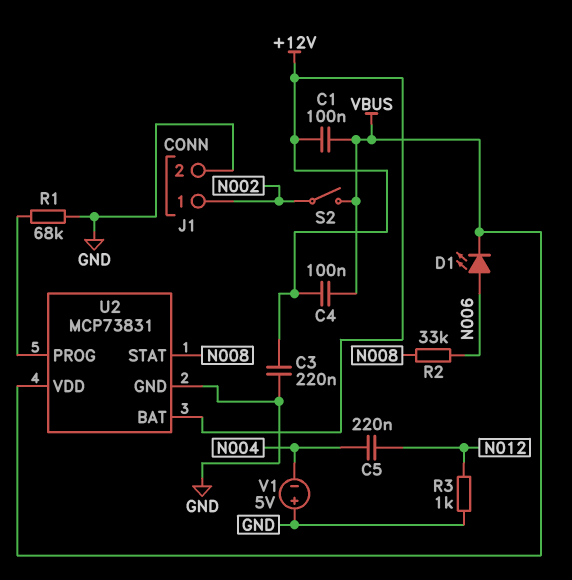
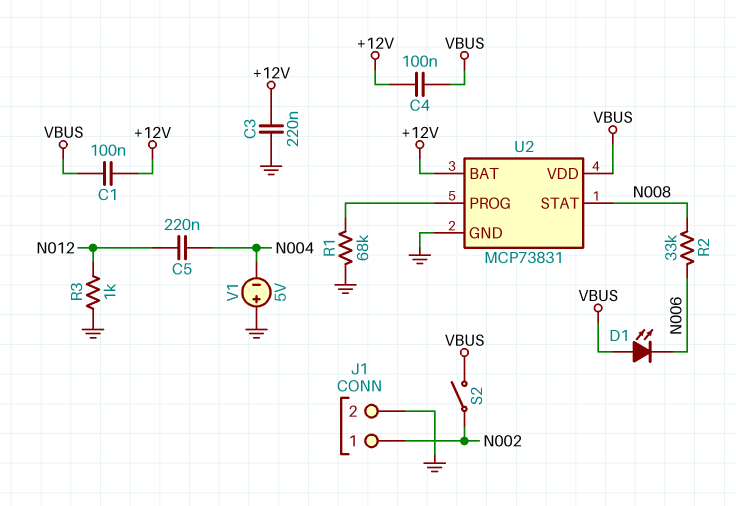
D1: LED (A N006, K VBUS) -> LED (A VBUS, K N006)

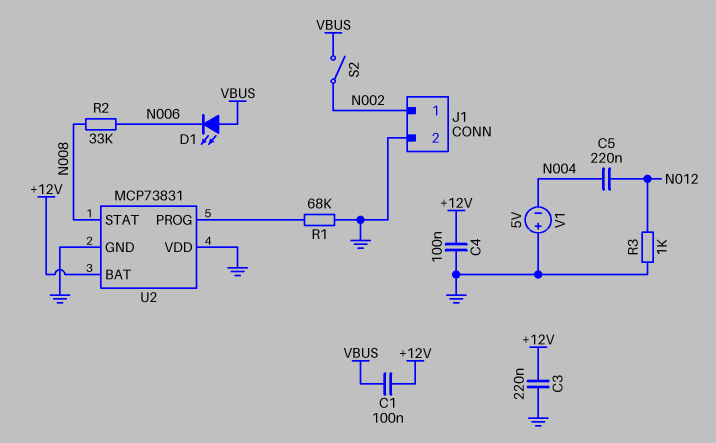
C4: 100nF (+12V, VBUS) -> 100nF (+12V, GND)
U2 pin VDD: VBUS -> GND

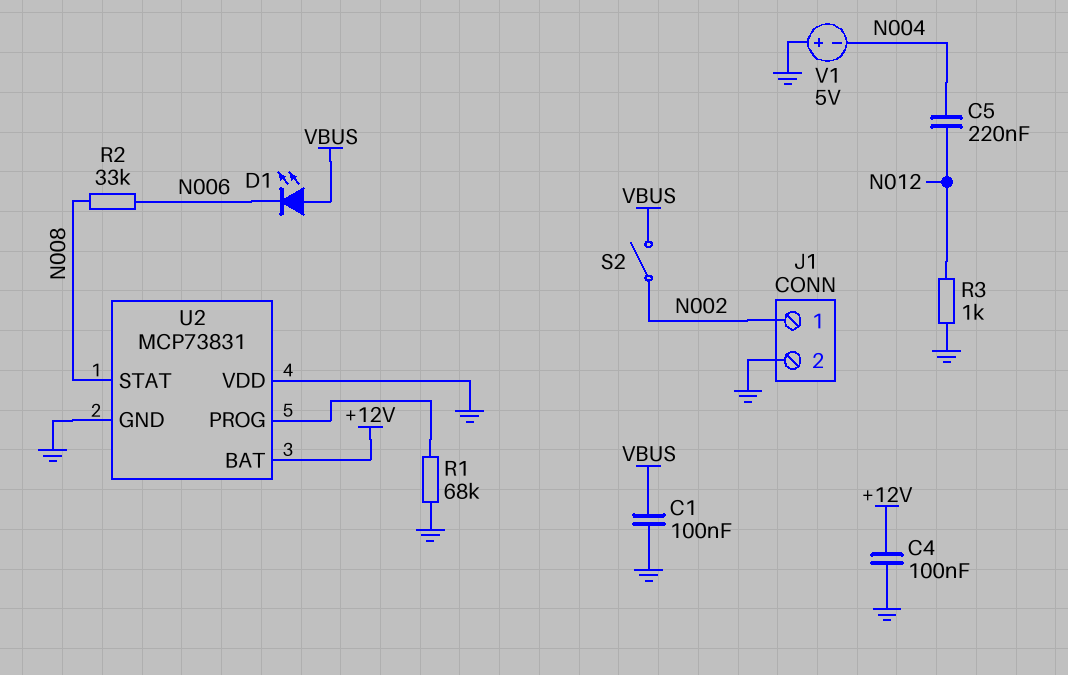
C1: 100nF (+12V, VBUS) -> 100nF (GND, VBUS)
C3: 220nF (+12V, GND) -> none

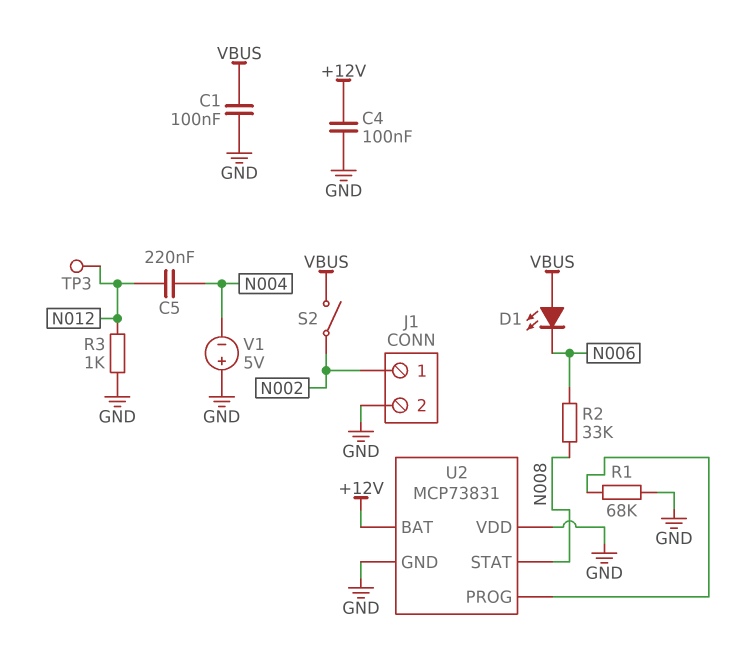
TP3: none -> test point (N012)

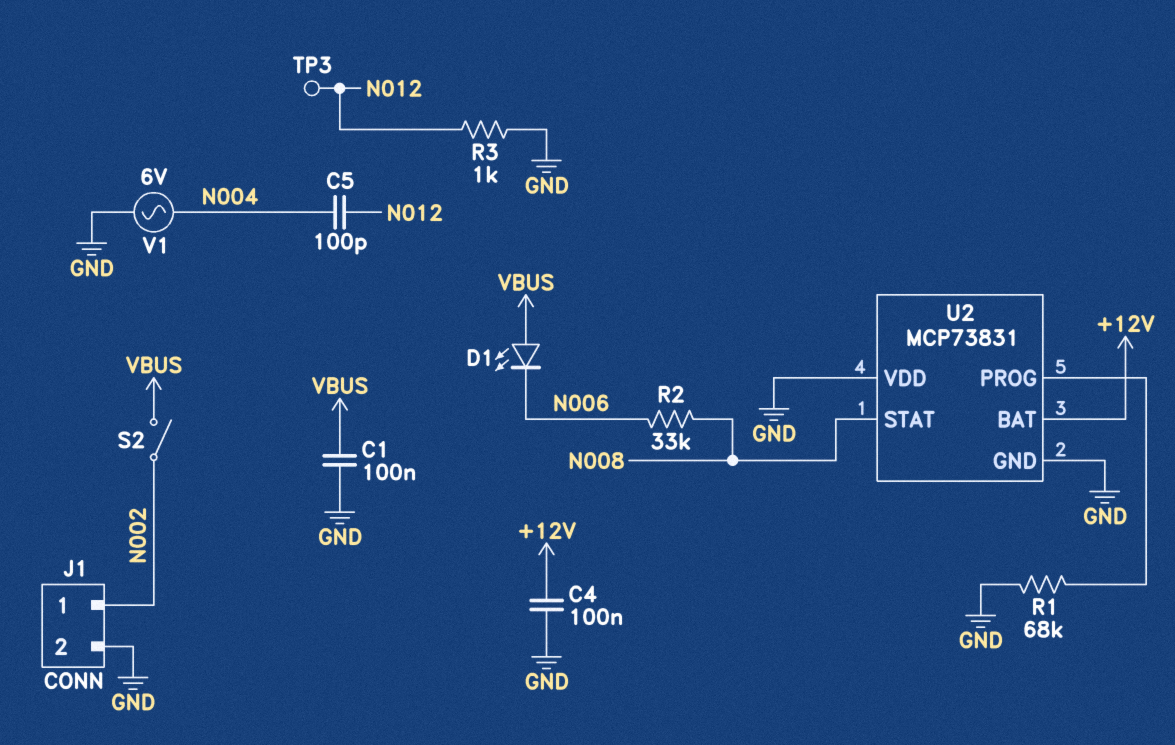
C5: 220nF (N004, N012) -> 100pF (N004, N012)
V1: 5V (plus GND, minus N004) -> AC 6V (GND, N004)

